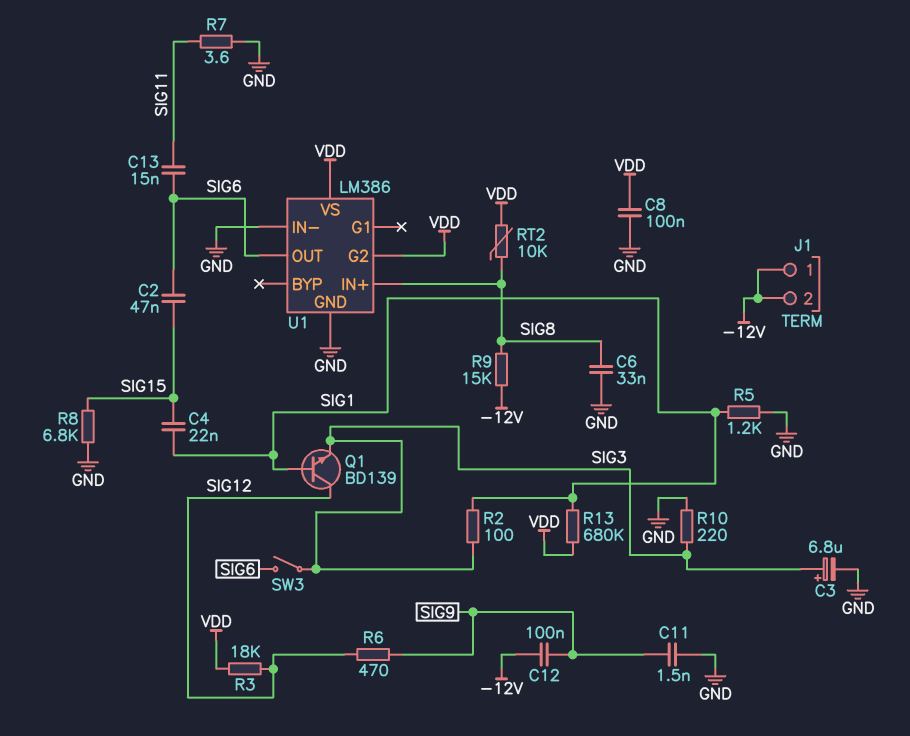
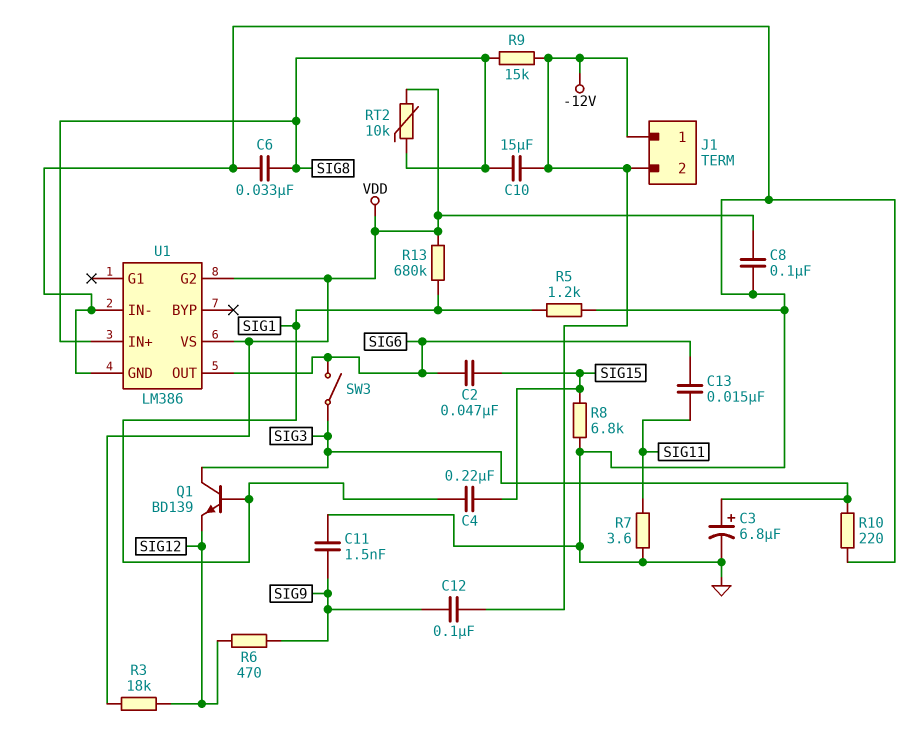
C4: 22nF (SIG1, SIG15) -> 220nF (SIG1, SIG15)
C10: none -> 15uF (-12V, SIG8)
Q1: NPN BD139 (B SIG1, C SIG12, E SIG3) -> NPN BD139 (B SIG1, C SIG3, E SIG12)
R2: 100 (SIG1, SIG3) -> none

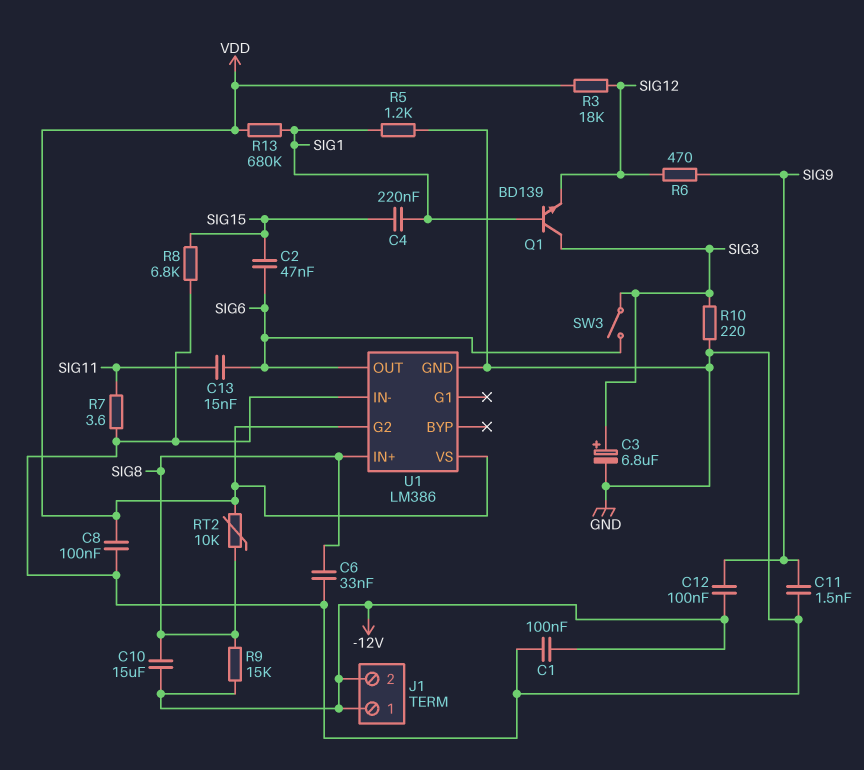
C1: none -> 100nF (-12V, GND)

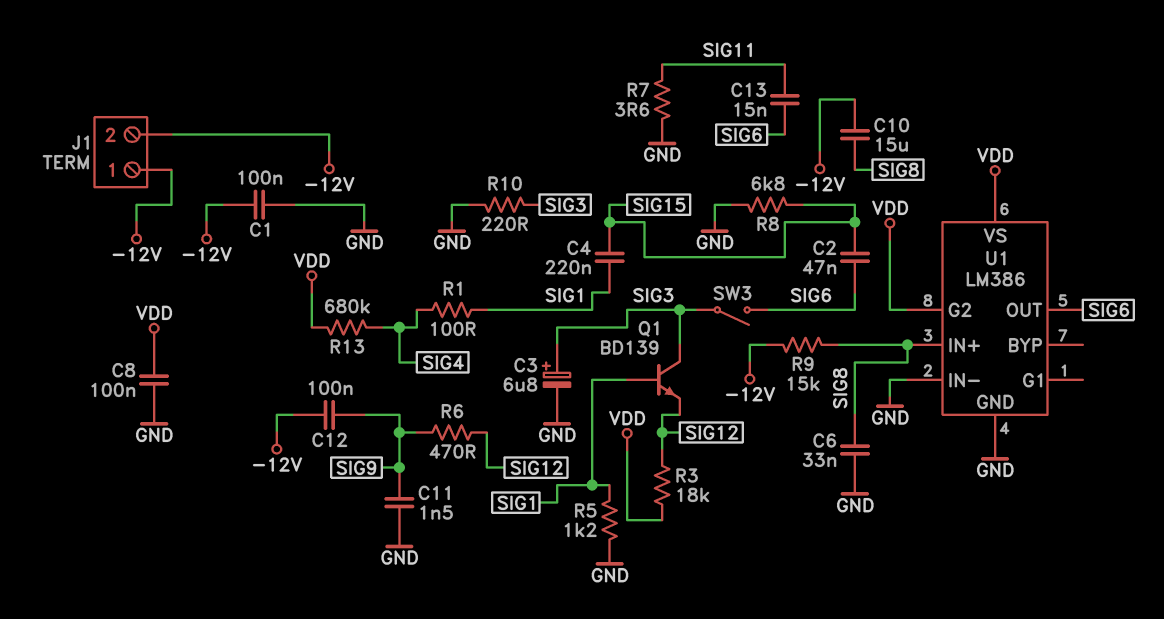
R1: none -> 100 (SIG1, SIG4)
R13: 680k (SIG1, VDD) -> 680k (SIG4, VDD)
RT2: 10k (SIG8, VDD) -> none

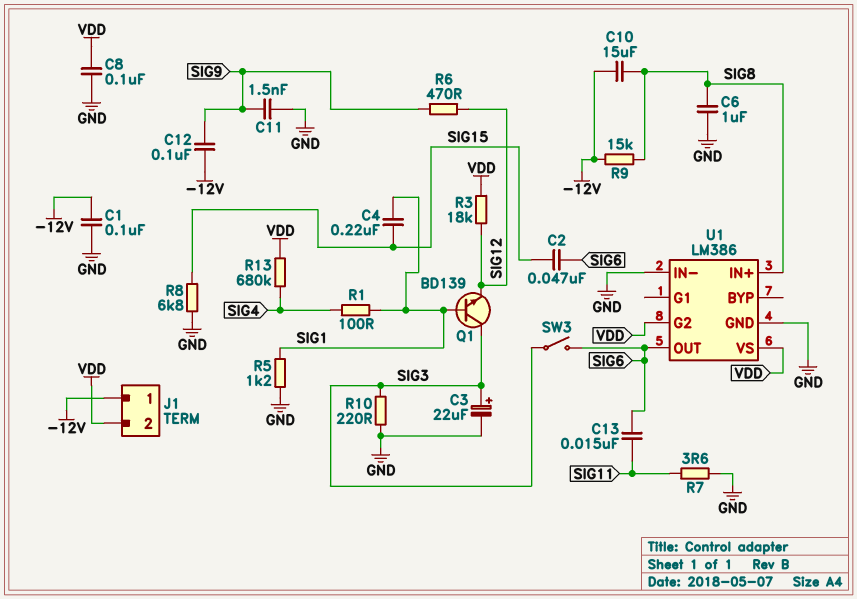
C3: 6.8uF (plus SIG3, minus GND) -> 22uF (plus SIG3, minus GND)
C6: 33nF (GND, SIG8) -> 1uF (GND, SIG8)
J1 pin 2: -12V -> VDD

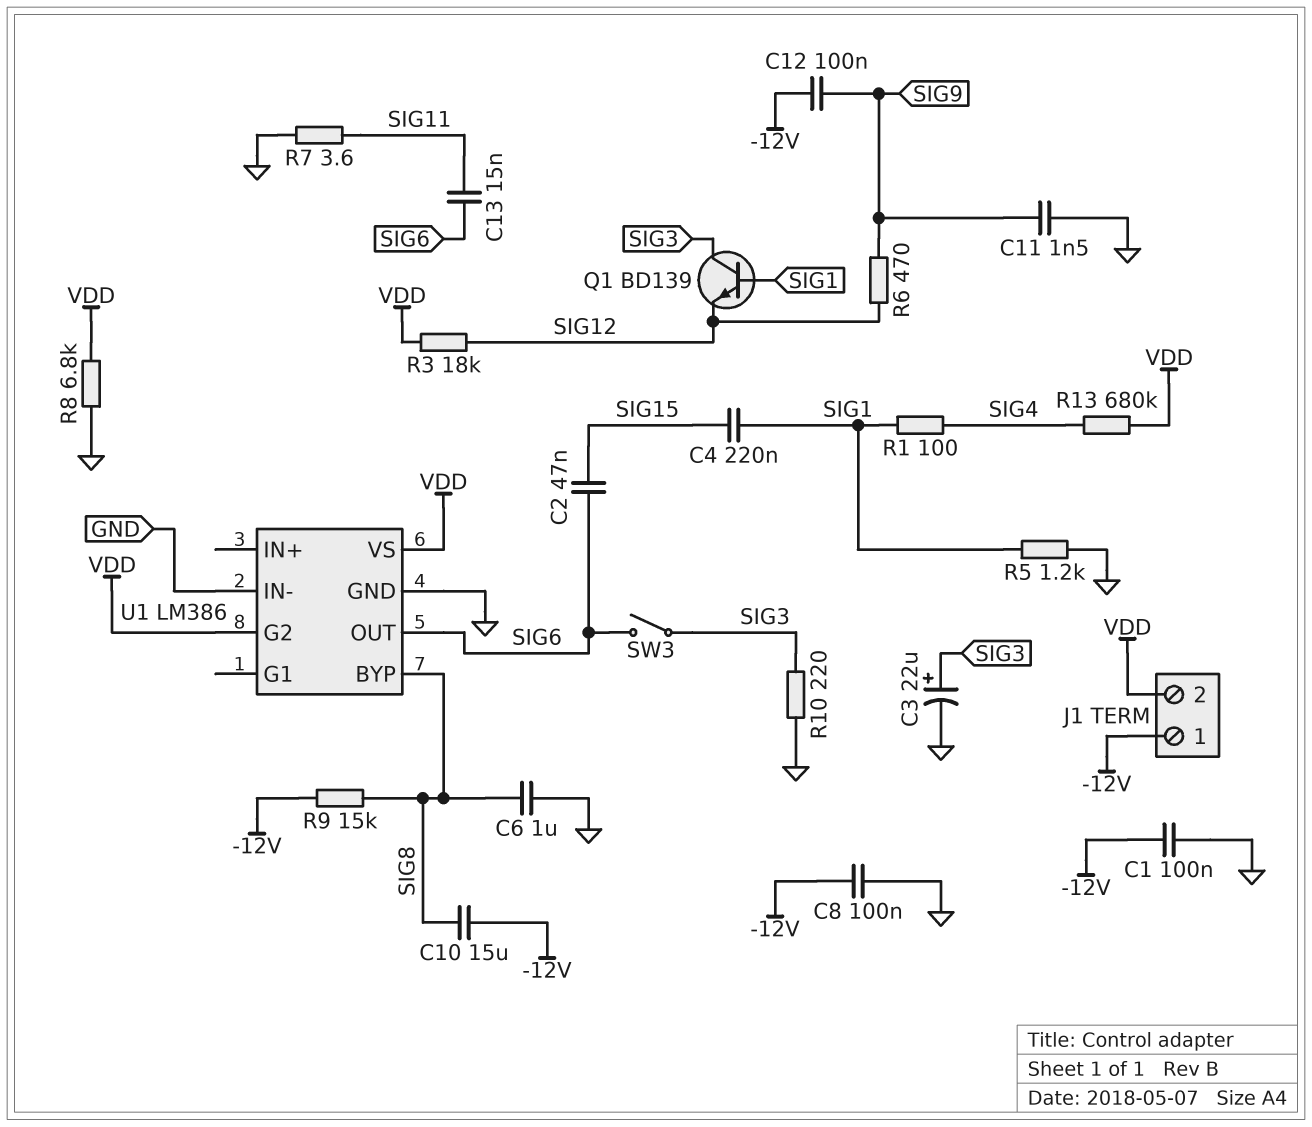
C8: 100nF (GND, VDD) -> 100nF (-12V, GND)
R8: 6.8k (GND, SIG15) -> 6.8k (GND, VDD)
U1 pin BYP: none -> SIG8
U1 pin IN+: SIG8 -> none

